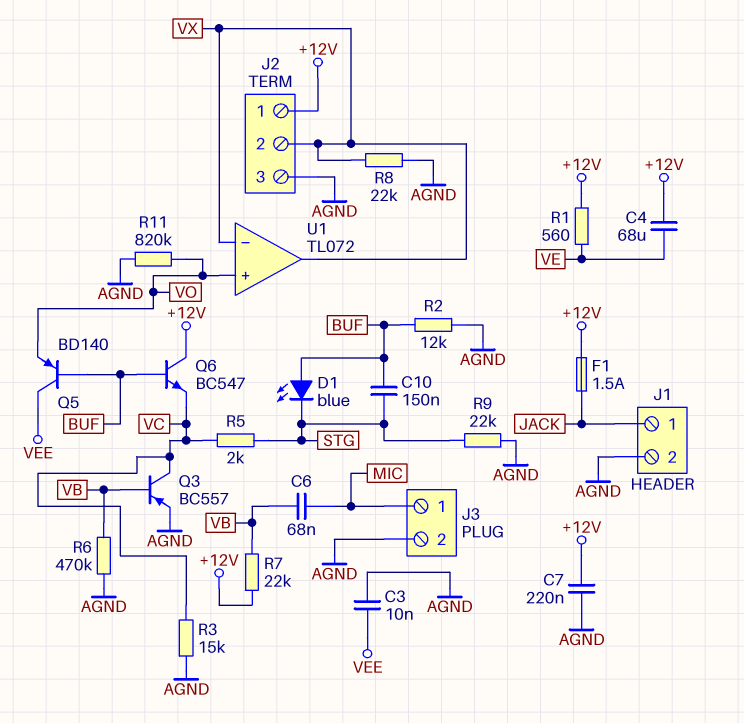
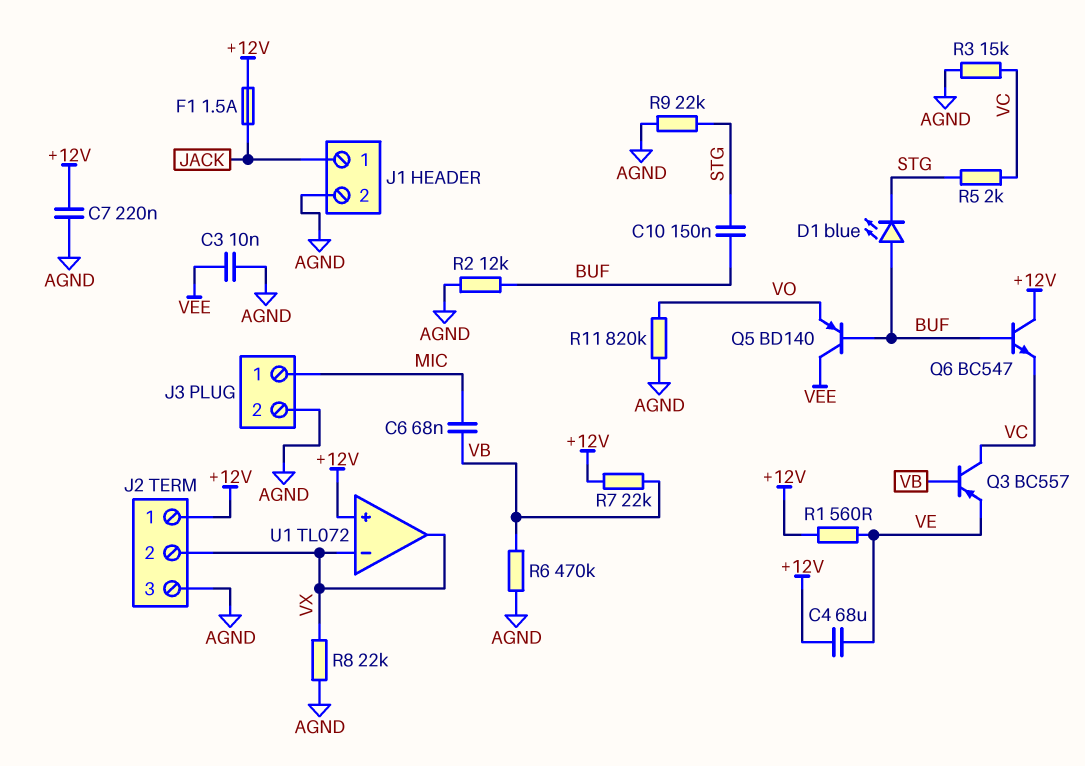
Q3: PNP BC557 (B VB, C VC, E AGND) -> PNP BC557 (B VB, C VC, E VE)
U1 pin in+: VO -> +12V

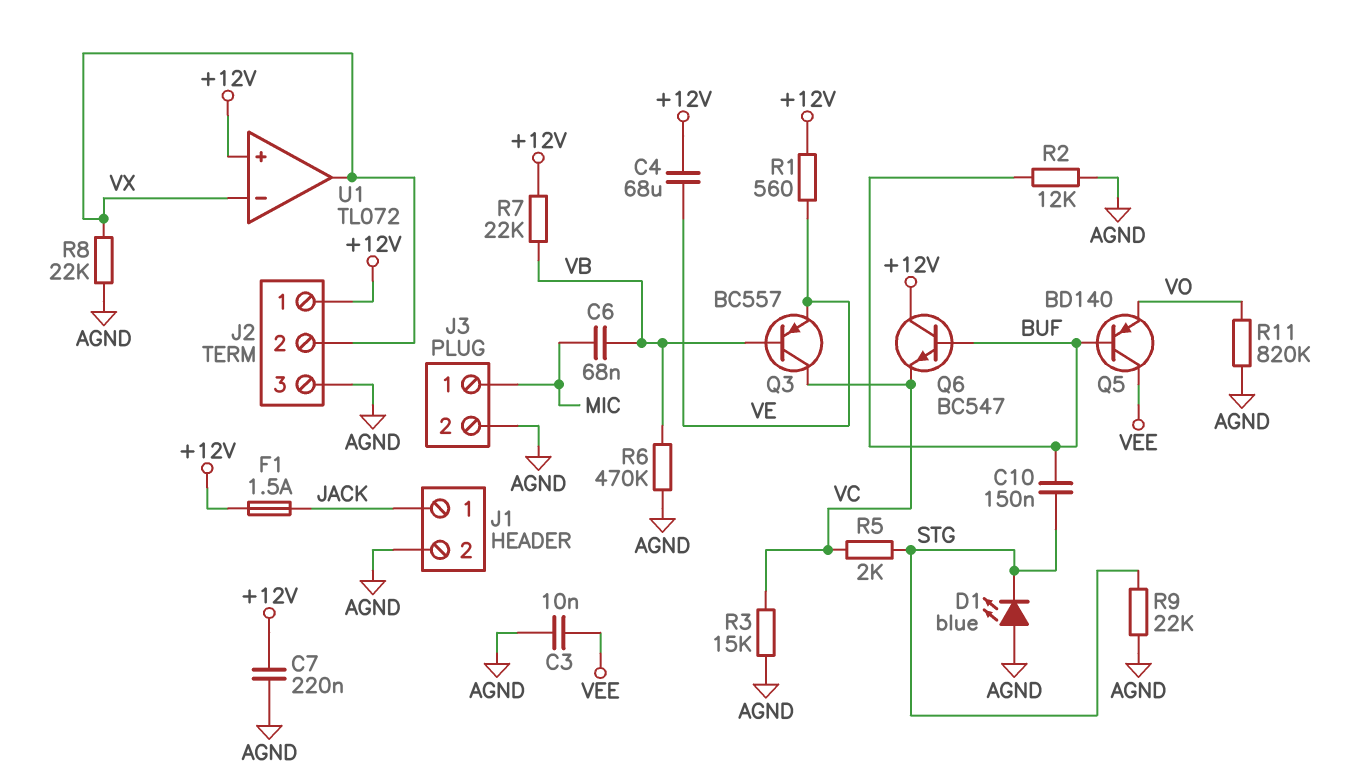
D1: LED blue (A BUF, K STG) -> LED blue (A AGND, K STG)

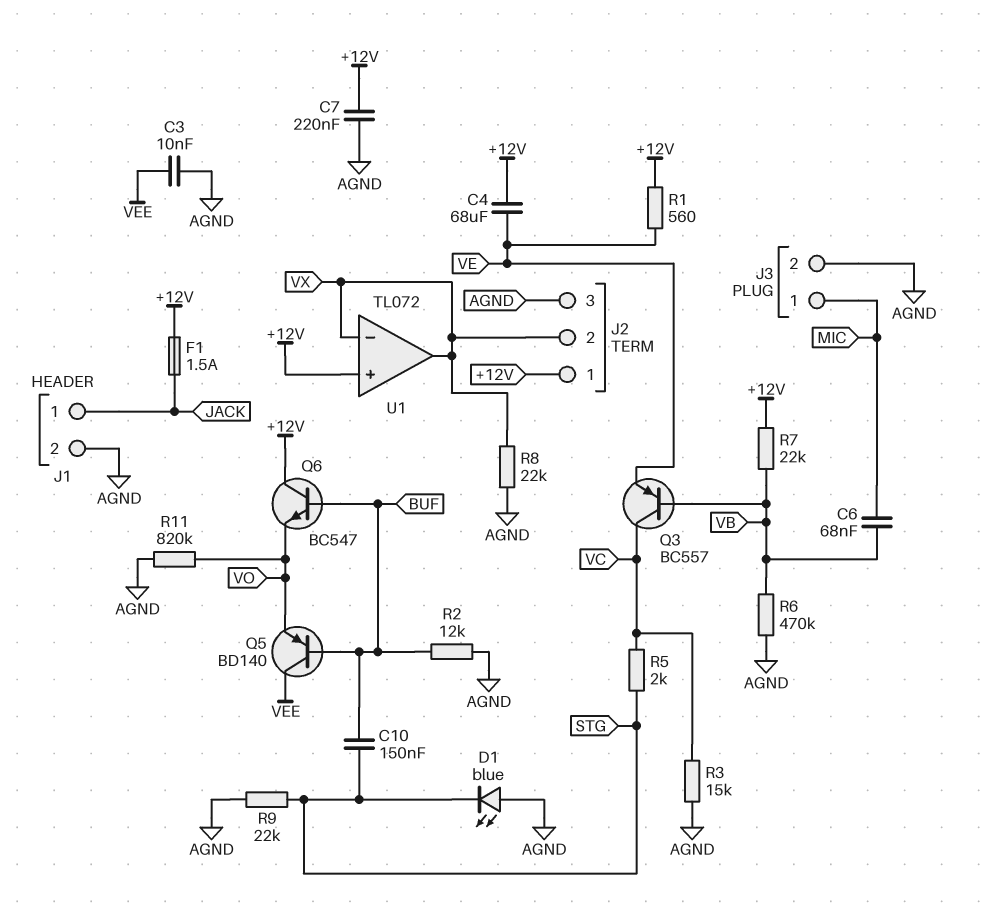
Q6: NPN BC547 (B BUF, C +12V, E VC) -> NPN BC547 (B BUF, C +12V, E VO)

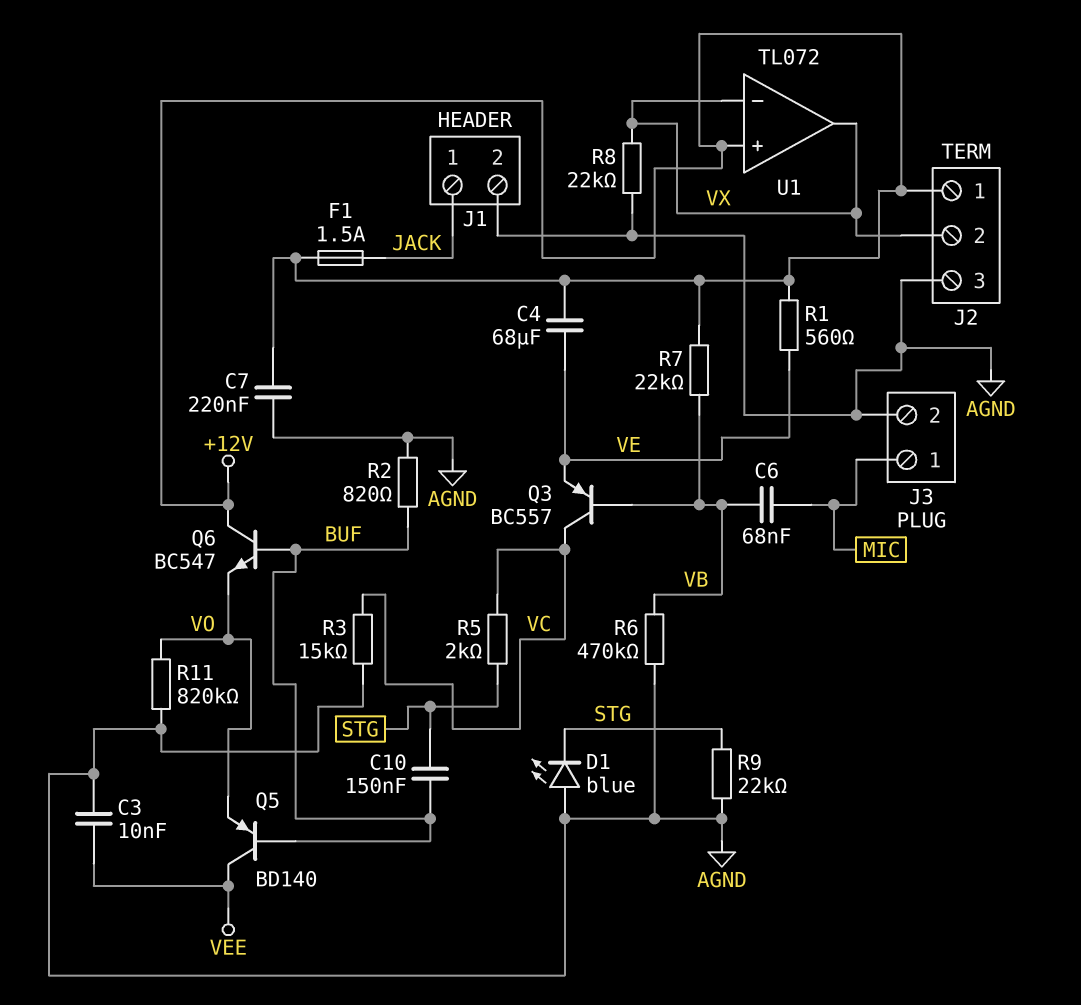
R2: 12k (AGND, BUF) -> 820 (AGND, BUF)

